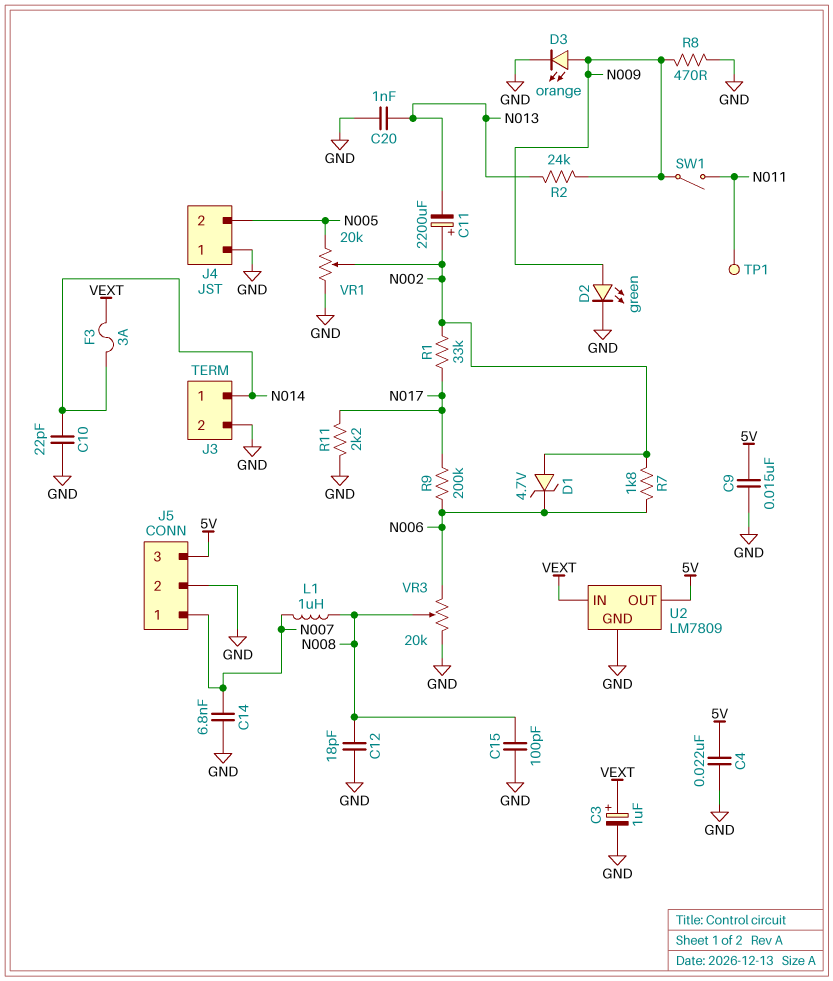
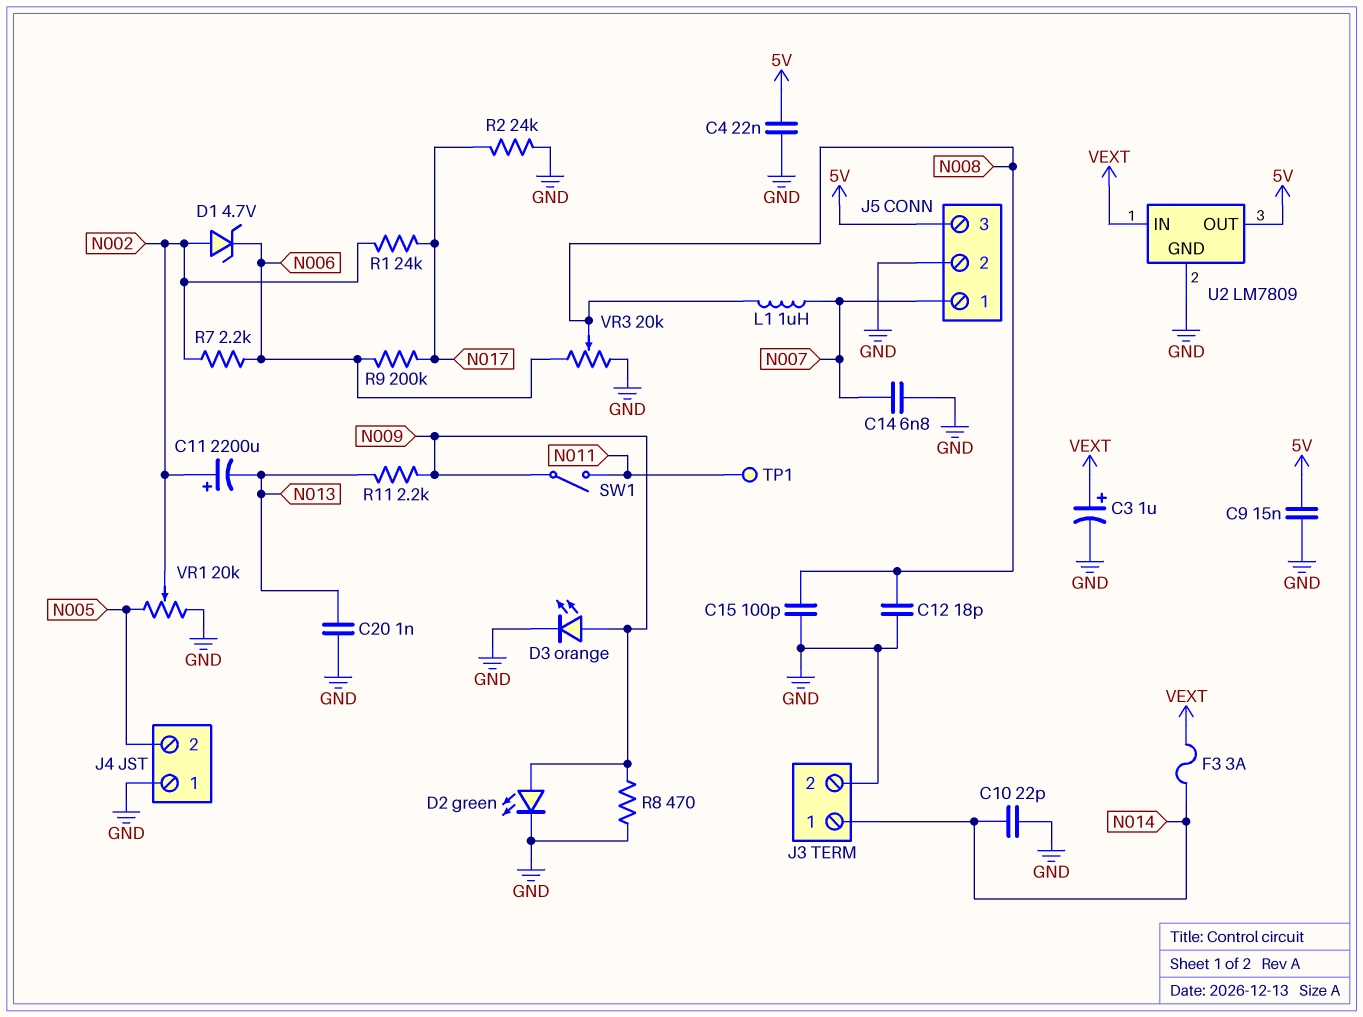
R1: 33k (N002, N017) -> 24k (N002, N017)
R2: 24k (N009, N013) -> 24k (GND, N017)
R7: 1.8k (N002, N006) -> 2.2k (N002, N006)
R11: 2.2k (GND, N017) -> 2.2k (N009, N013)

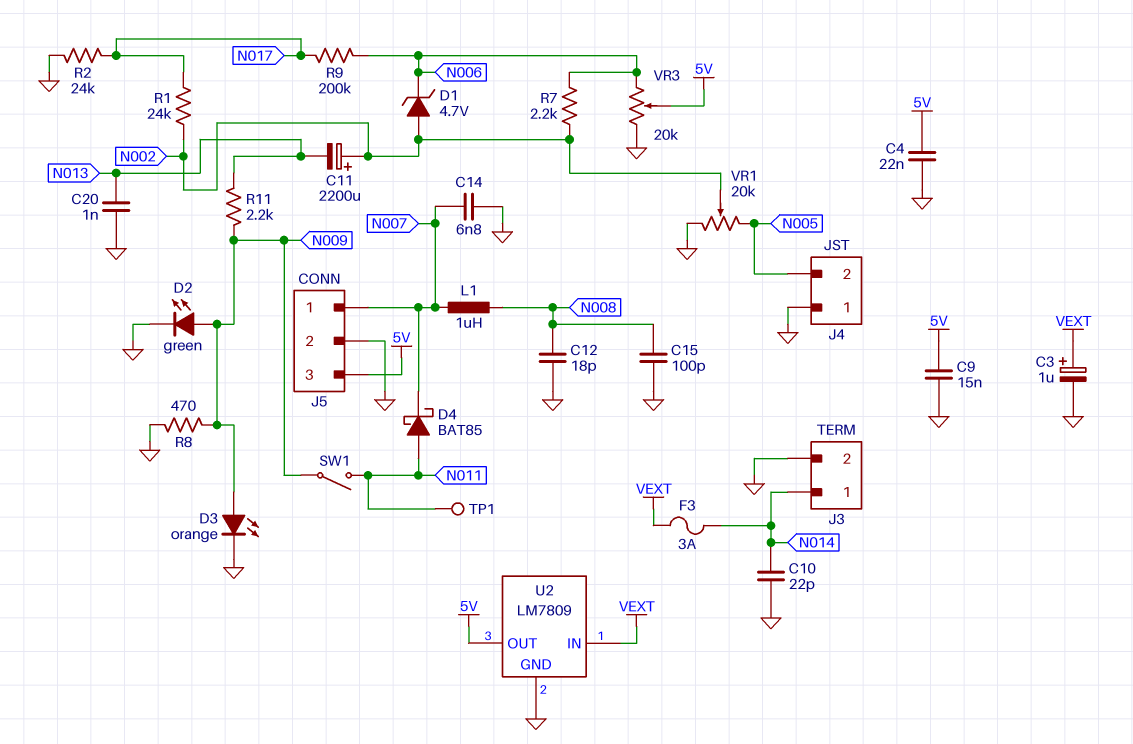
D4: none -> schottky BAT85 (A N011, K N007)
VR3: 20k (GND, N006, wiper N008) -> 20k (GND, N006, wiper 5V)

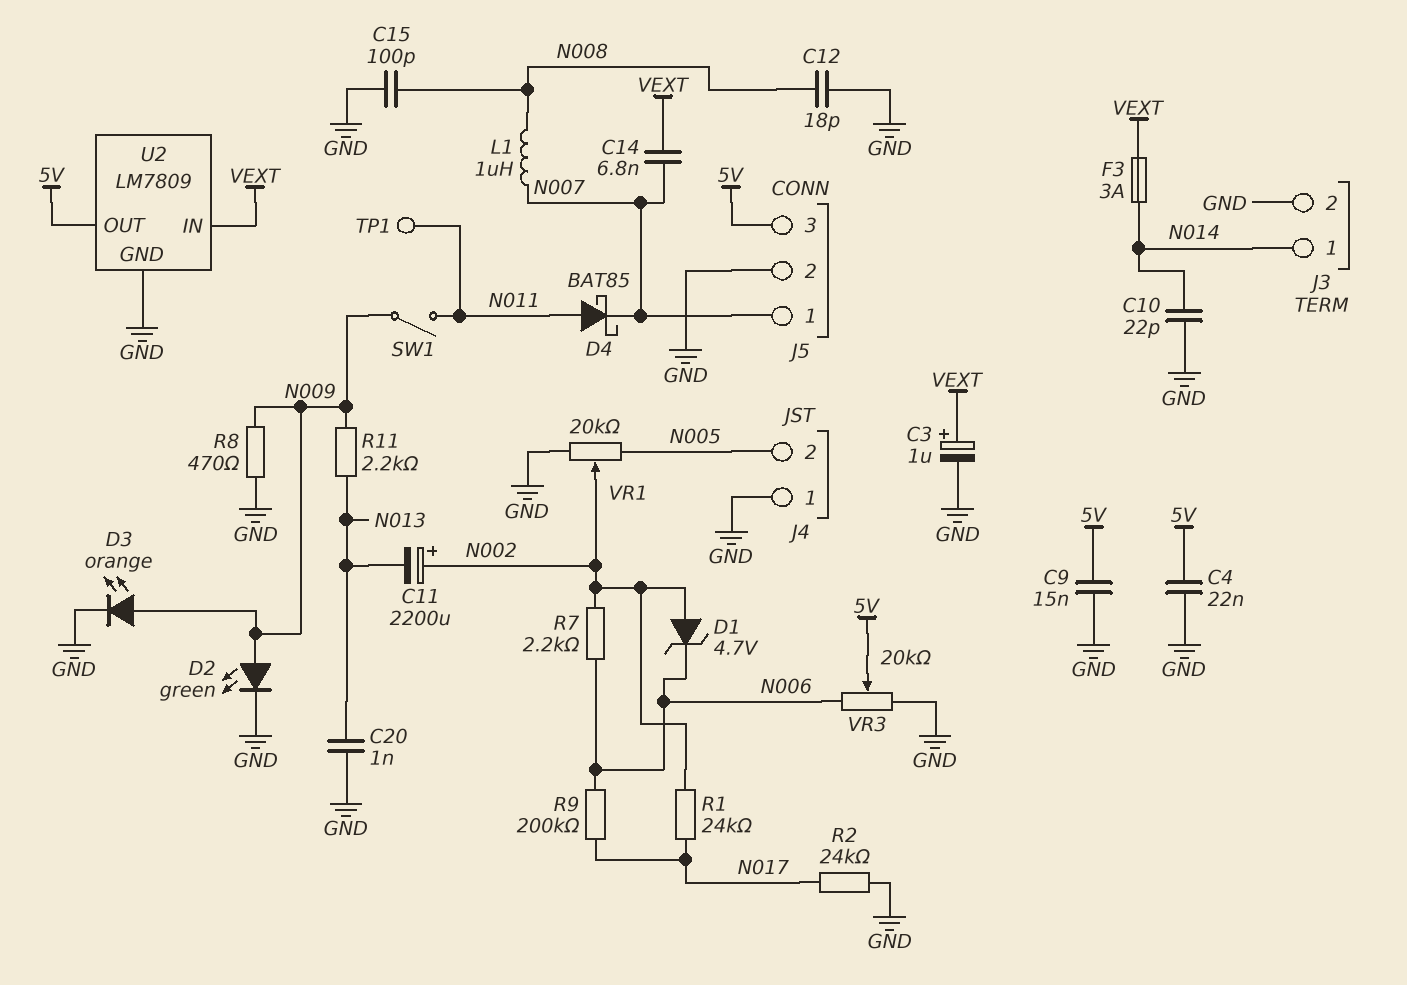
C14: 6.8nF (GND, N007) -> 6.8nF (N007, VEXT)

